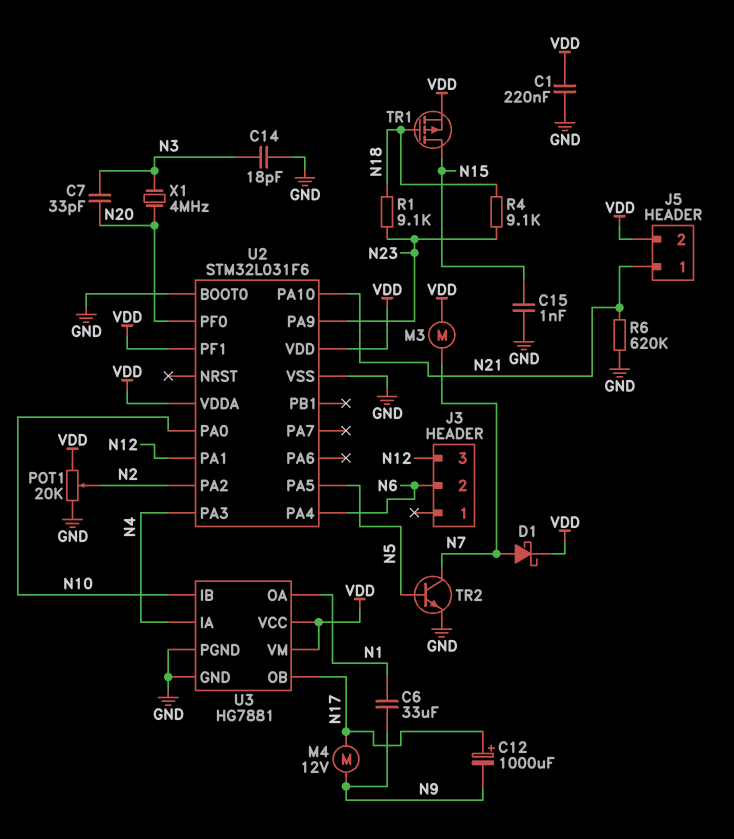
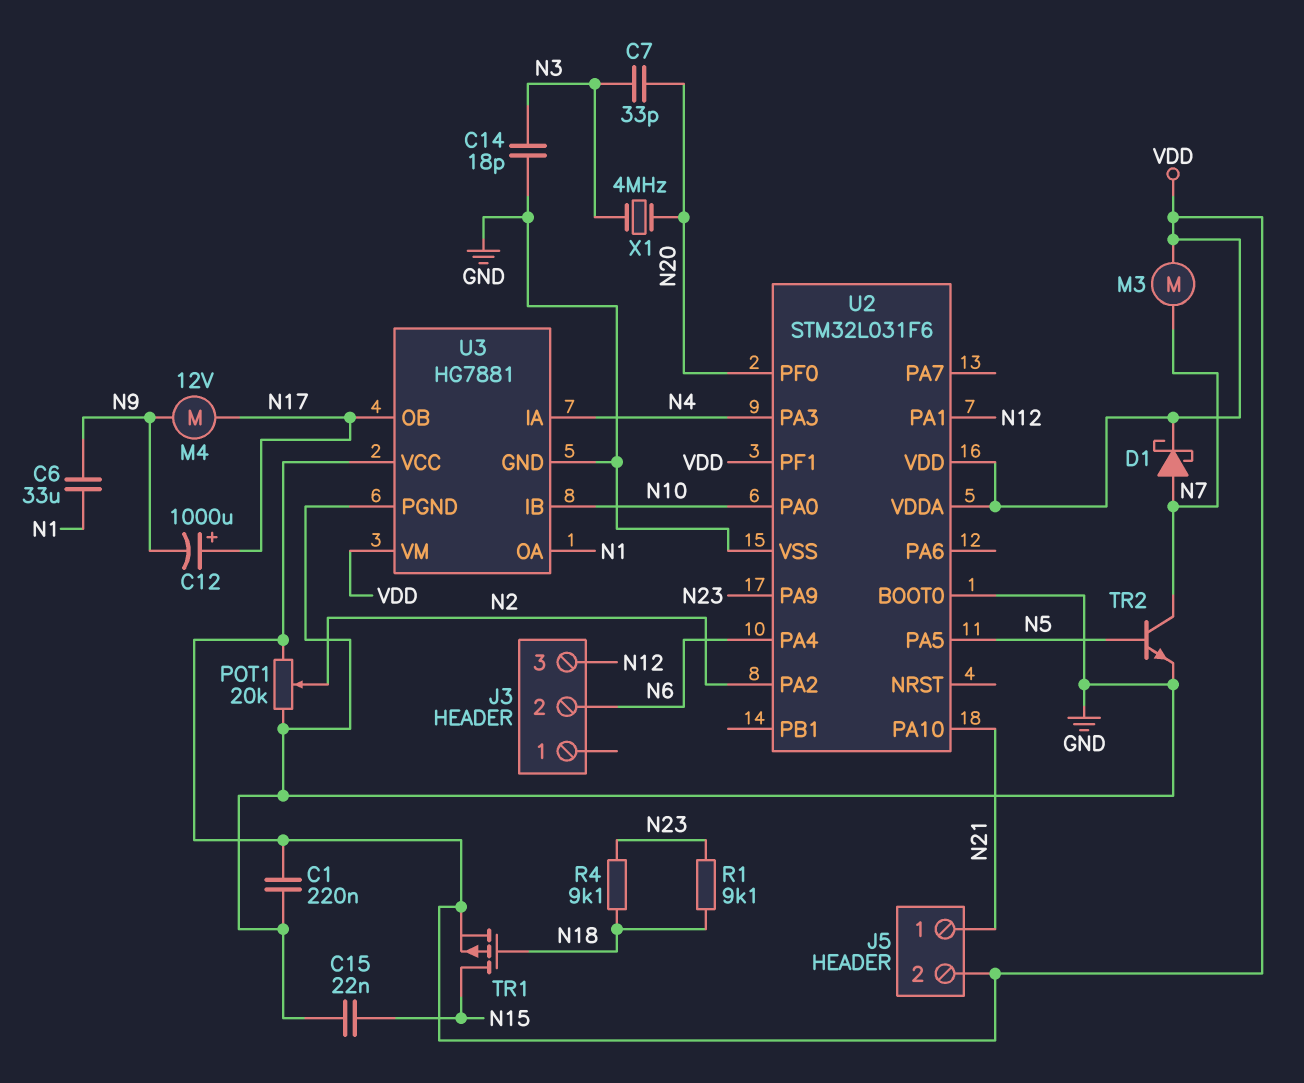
C15: 1nF (GND, N15) -> 22nF (GND, N15)
R6: 620k (GND, N21) -> none

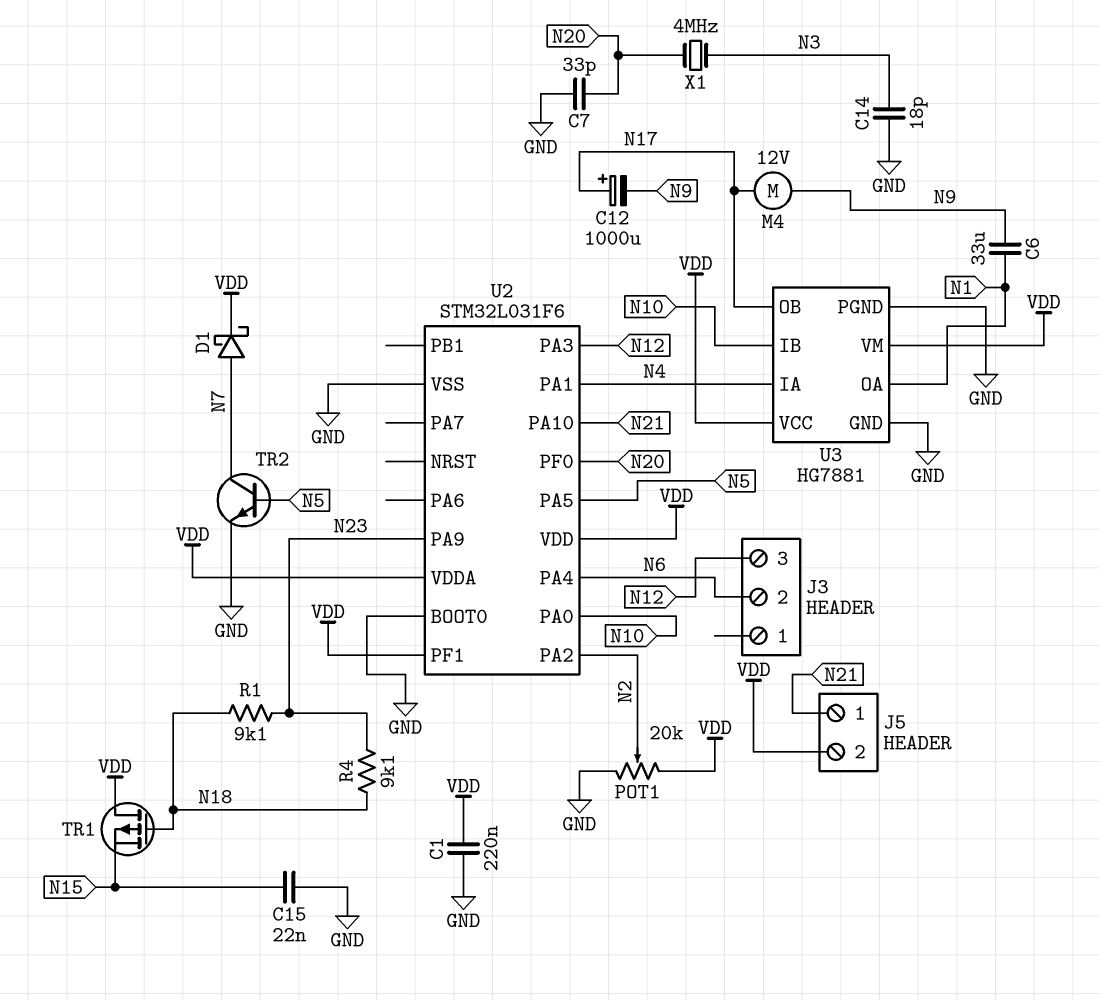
C7: 33pF (N3, N20) -> 33pF (GND, N20)
M3: motor (N7, VDD) -> none
TR1: PMOS (G N18, D N15, S VDD) -> PMOS (G N18, D VDD, S N15)
U2 pin PA1: N12 -> N4
U2 pin PA3: N4 -> N12

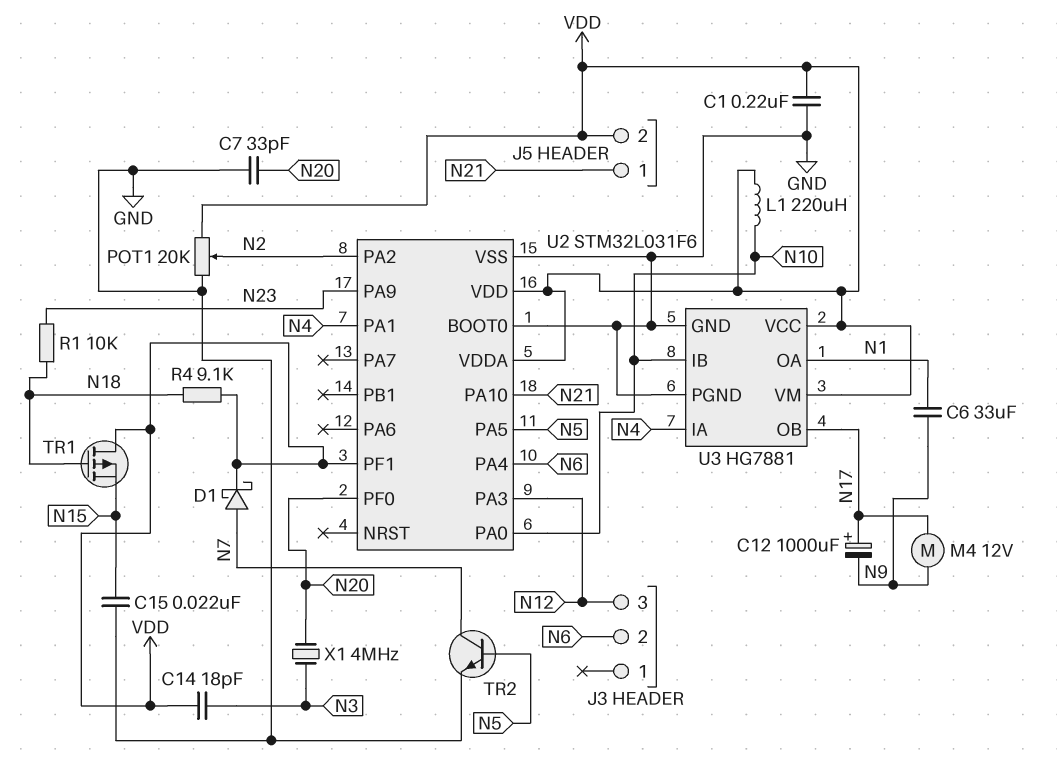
C14: 18pF (GND, N3) -> 18pF (N3, VDD)
L1: none -> 220uH (N10, VDD)
R1: 9.1k (N18, N23) -> 10k (N18, N23)
R4: 9.1k (N18, N23) -> 9.1k (N18, VDD)

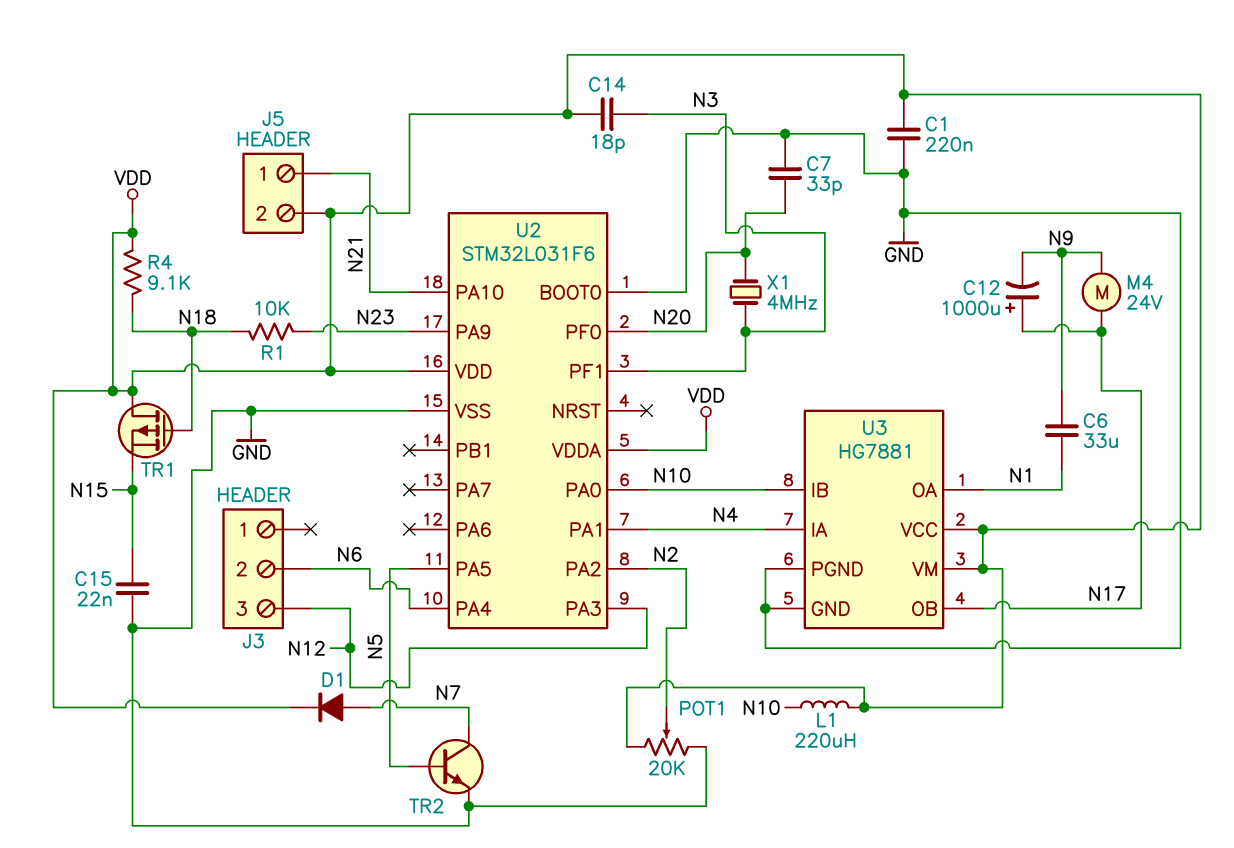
D1: schottky (A N7, K VDD) -> diode (A N7, K VDD)
M4: motor 12V (N9, N17) -> motor 24V (N9, N17)
U2 pin PF1: VDD -> N3

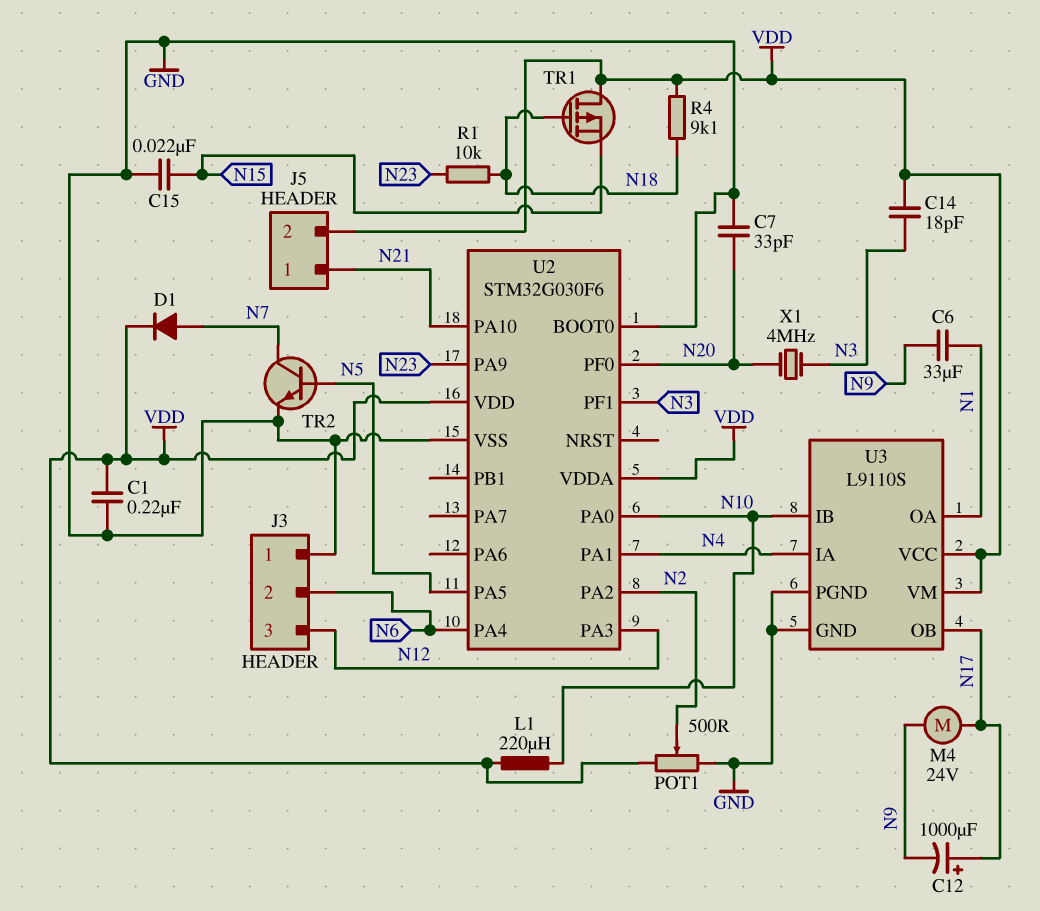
J3 pin 1: none -> GND
POT1: 20k (GND, VDD, wiper N2) -> 500 (GND, VDD, wiper N2)
U2: STM32L031F6 -> STM32G030F6
U3: HG7881 -> L9110S

